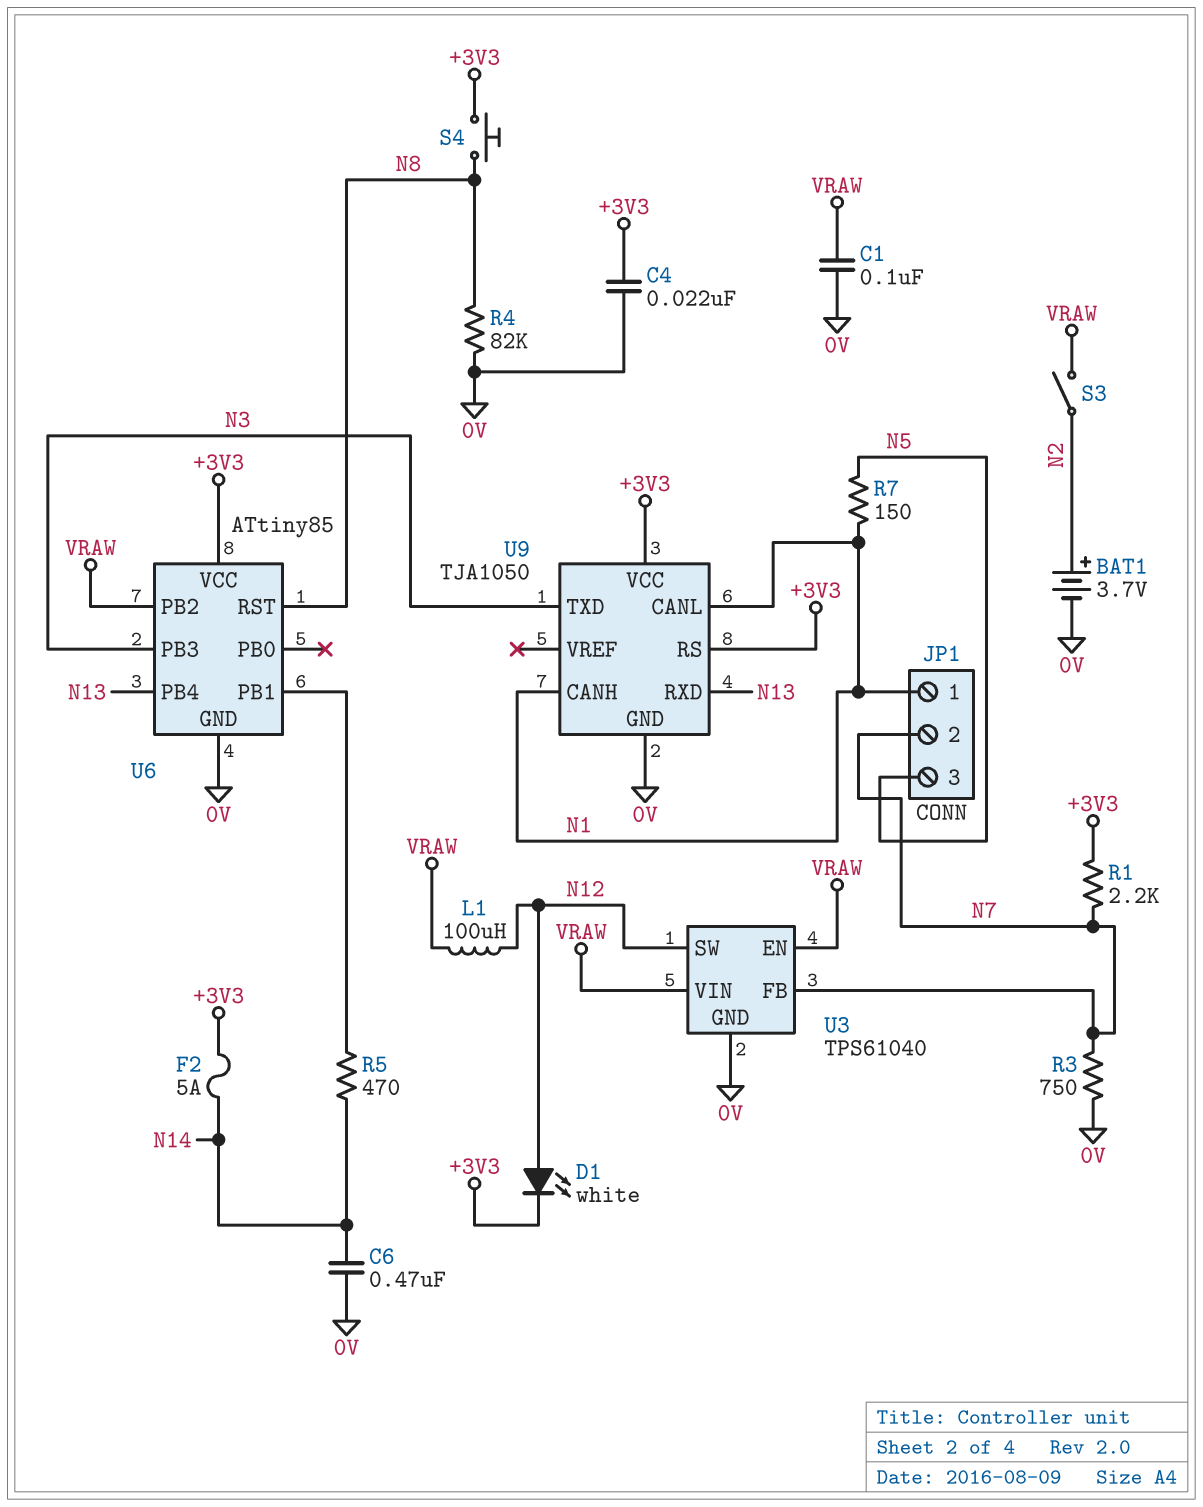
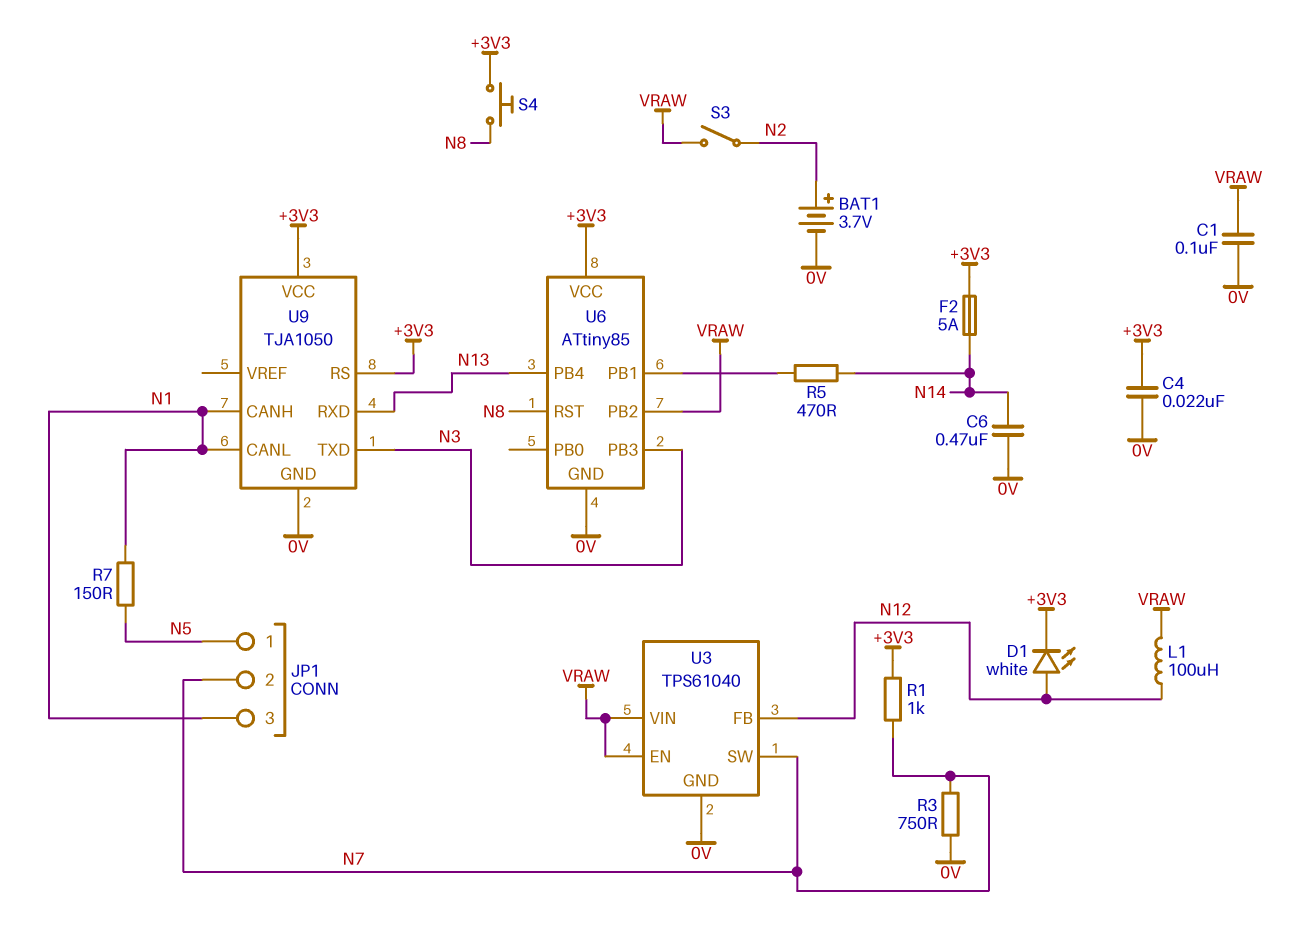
JP1 pin 1: N1 -> N5
JP1 pin 3: N5 -> N1
R1: 2.2k (+3V3, N7) -> 1k (+3V3, N7)
R4: 82k (0V, N8) -> none
U3 pin FB: N7 -> N12
U3 pin SW: N12 -> N7

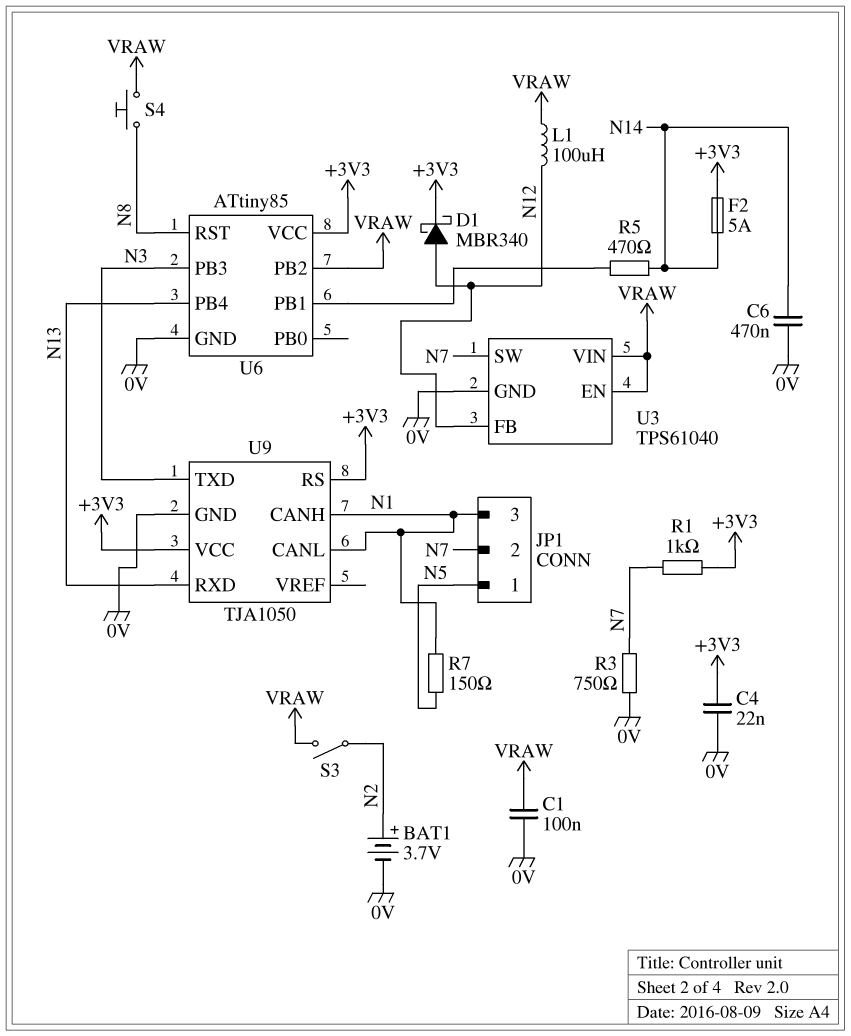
D1: LED white (A N12, K +3V3) -> schottky MBR340 (A N12, K +3V3)
S4: button (+3V3, N8) -> button (N8, VRAW)

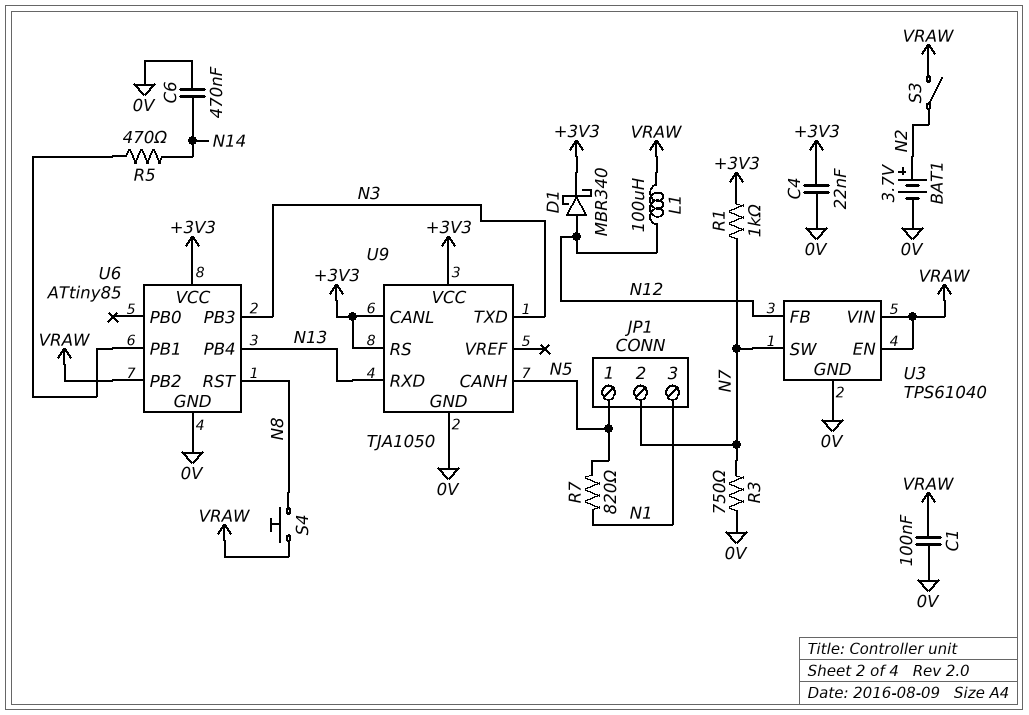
F2: 5A (+3V3, N14) -> none
R7: 150 (N1, N5) -> 820 (N1, N5)
U9 pin CANH: N1 -> N5
U9 pin CANL: N1 -> +3V3

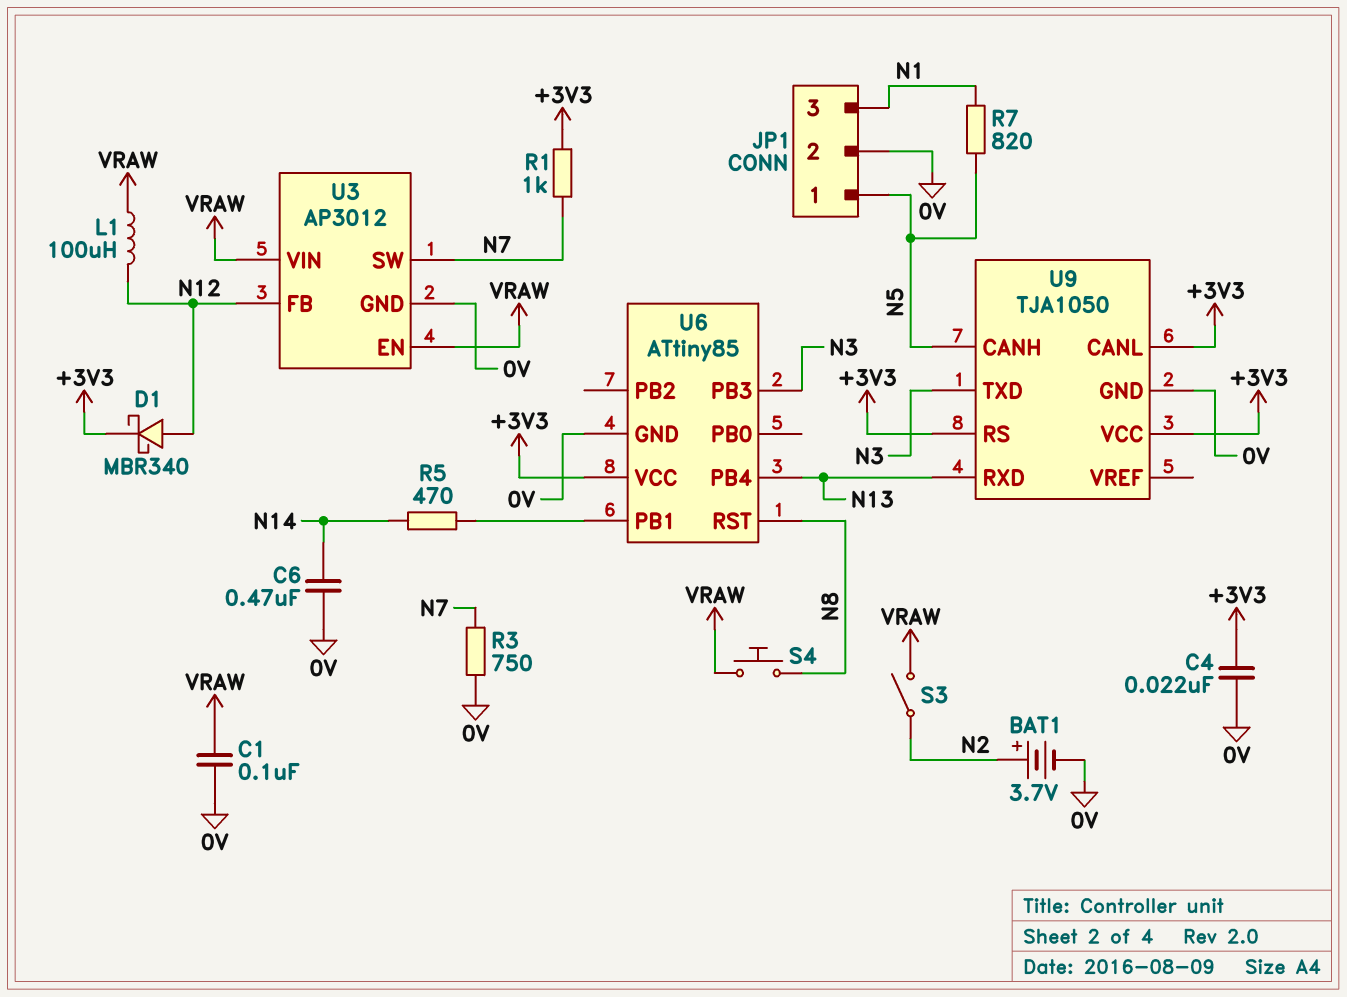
JP1 pin 2: N7 -> 0V
U3: TPS61040 -> AP3012
U6 pin PB2: VRAW -> none

